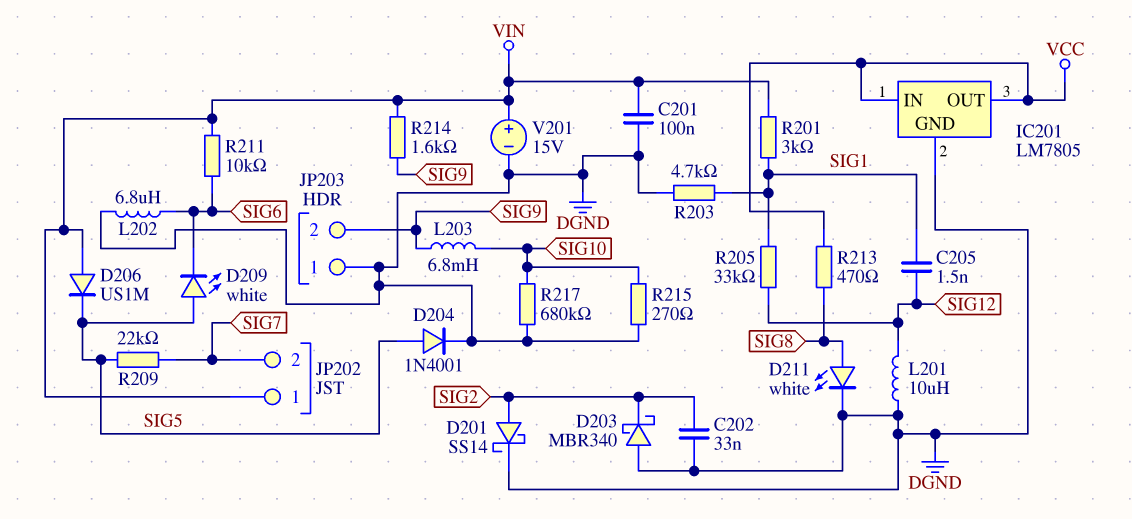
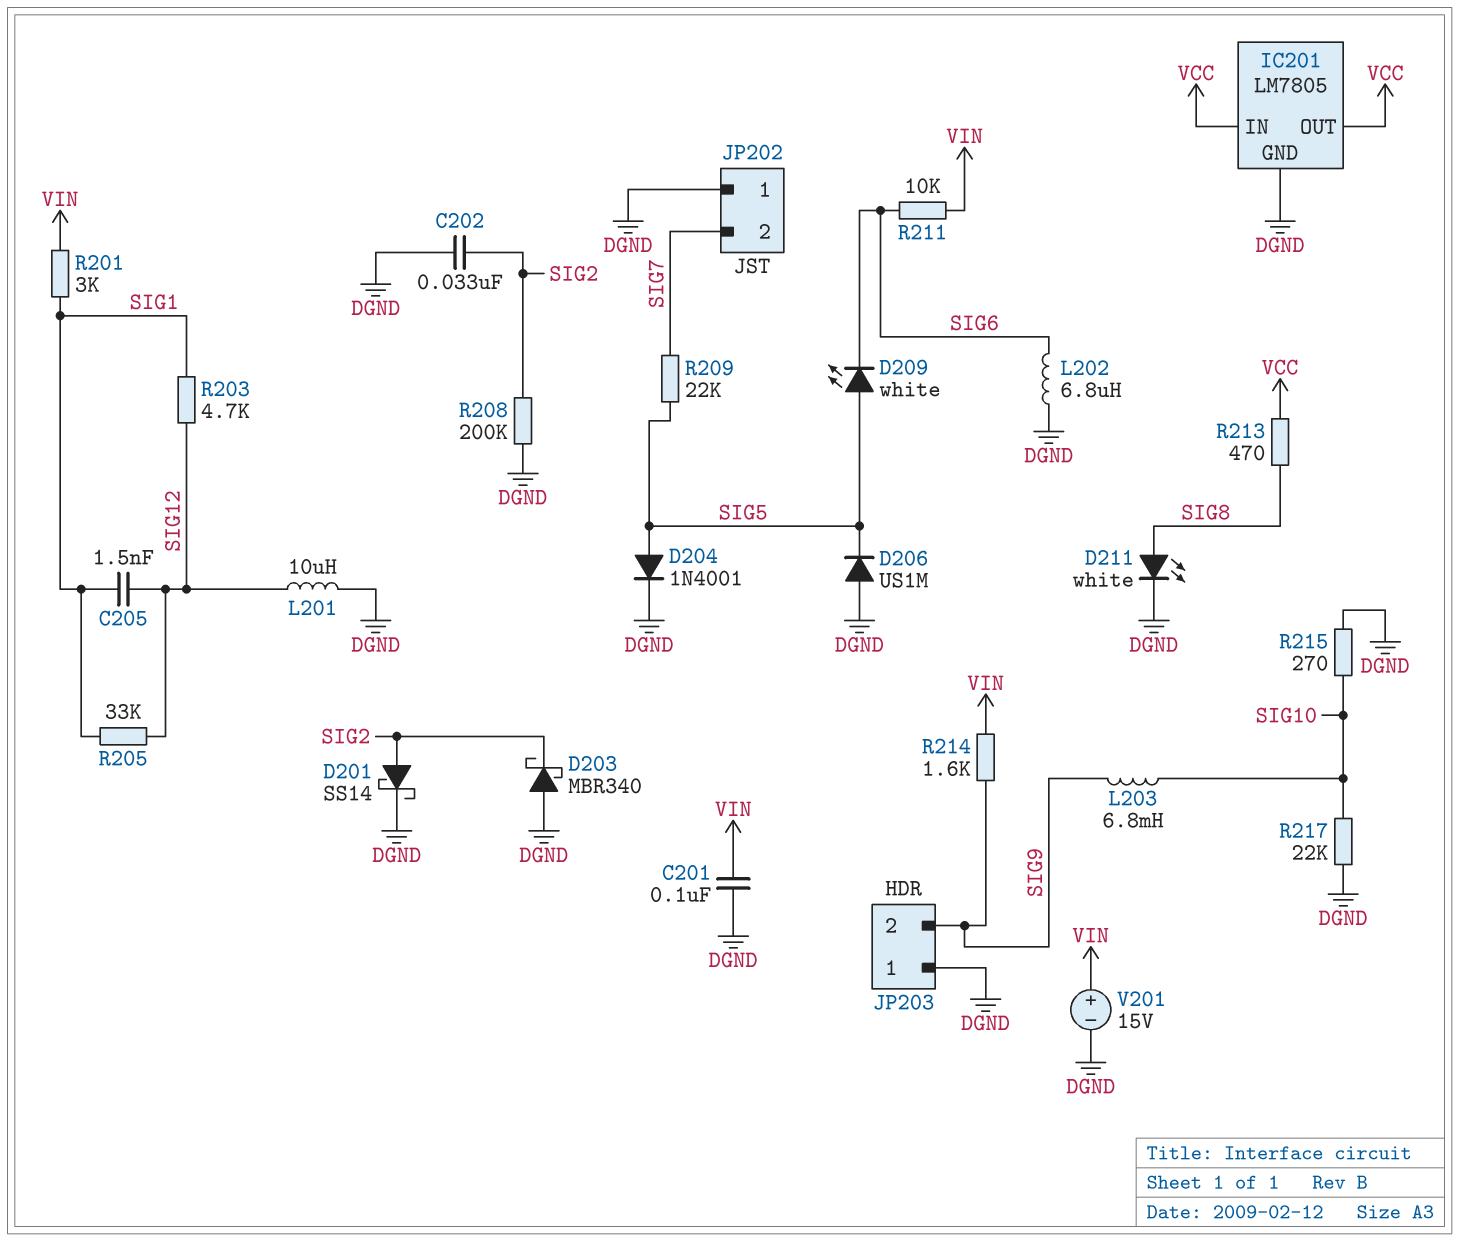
D206: diode US1M (A VIN, K SIG5) -> diode US1M (A DGND, K SIG5)
JP202 pin 1: VIN -> DGND
R203: 4.7k (DGND, SIG1) -> 4.7k (SIG1, SIG12)
R208: none -> 200k (DGND, SIG2)
R217: 680k (DGND, SIG10) -> 22k (DGND, SIG10)

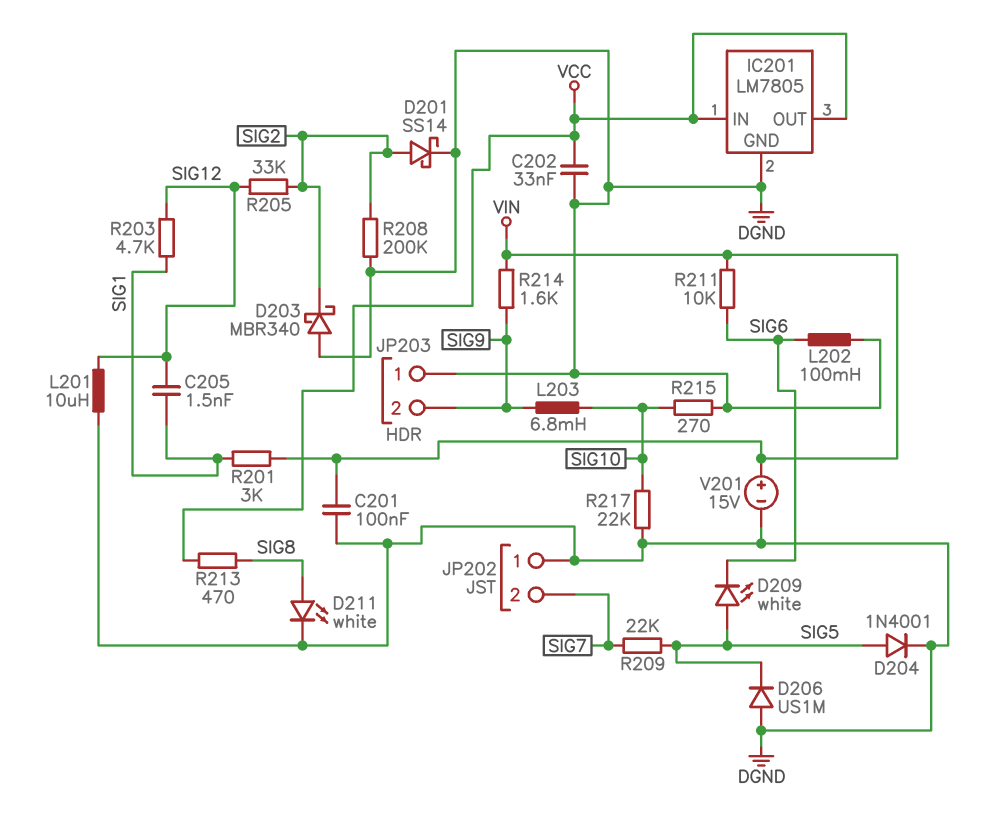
C202: 33nF (DGND, SIG2) -> 33nF (DGND, VCC)
L202: 6.8uH (DGND, SIG6) -> 100mH (DGND, SIG6)
R205: 33k (SIG1, SIG12) -> 33k (SIG2, SIG12)

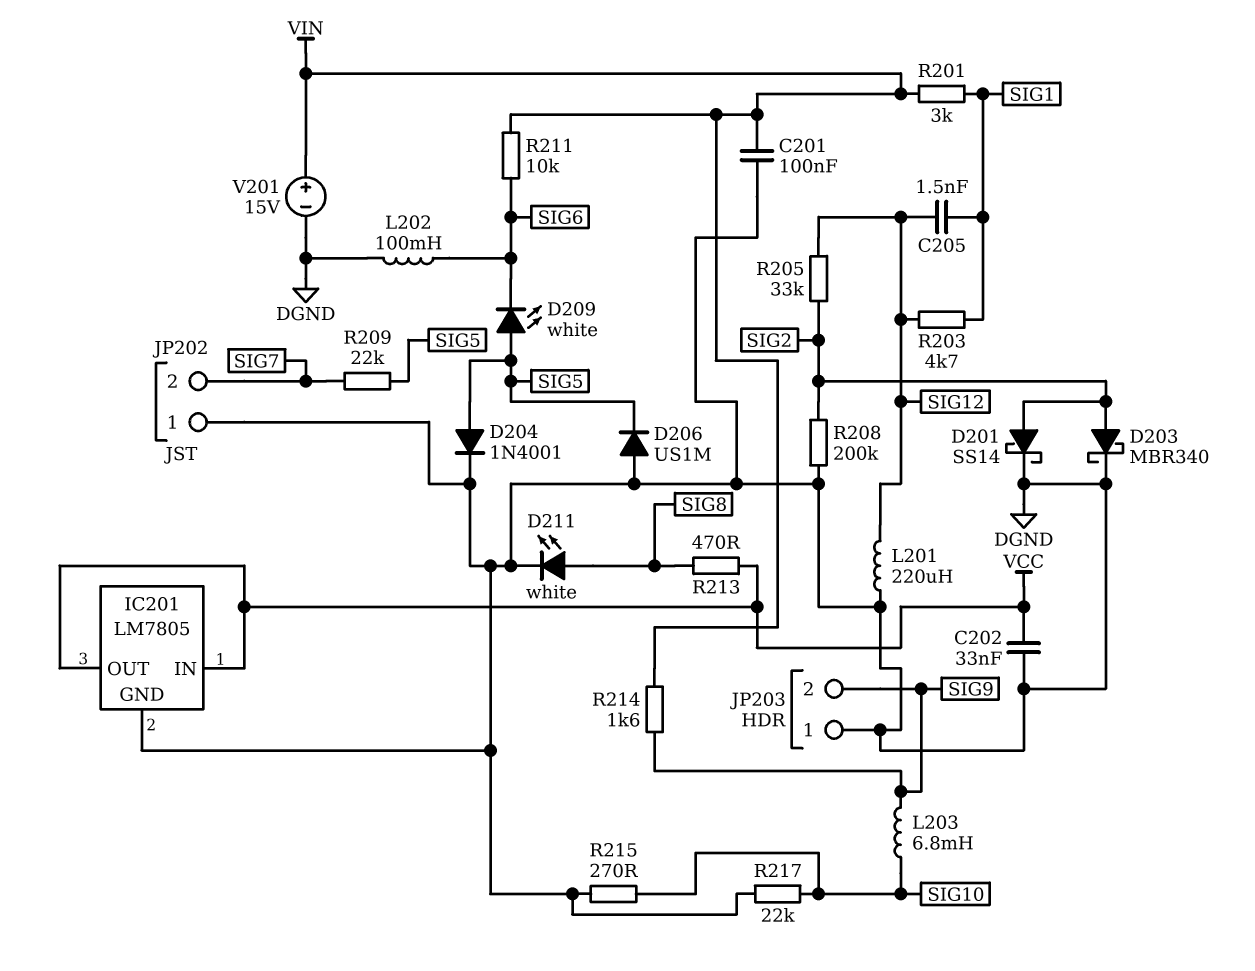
D203: schottky MBR340 (A DGND, K SIG2) -> schottky MBR340 (A SIG2, K DGND)
L201: 10uH (DGND, SIG12) -> 220uH (DGND, SIG12)

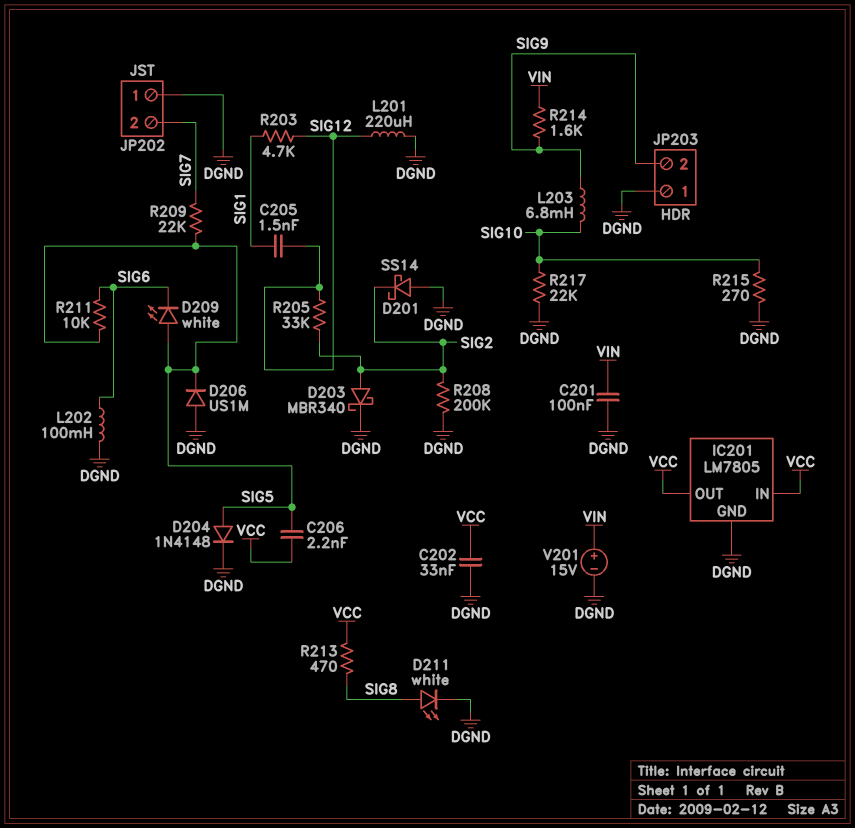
C206: none -> 2.2nF (SIG5, VCC)
D201: schottky SS14 (A SIG2, K DGND) -> schottky SS14 (A DGND, K SIG2)
D204: diode 1N4001 (A SIG5, K DGND) -> diode 1N4148 (A SIG5, K DGND)
R201: 3k (SIG1, VIN) -> none
R211: 10k (SIG6, VIN) -> 10k (SIG5, SIG6)

